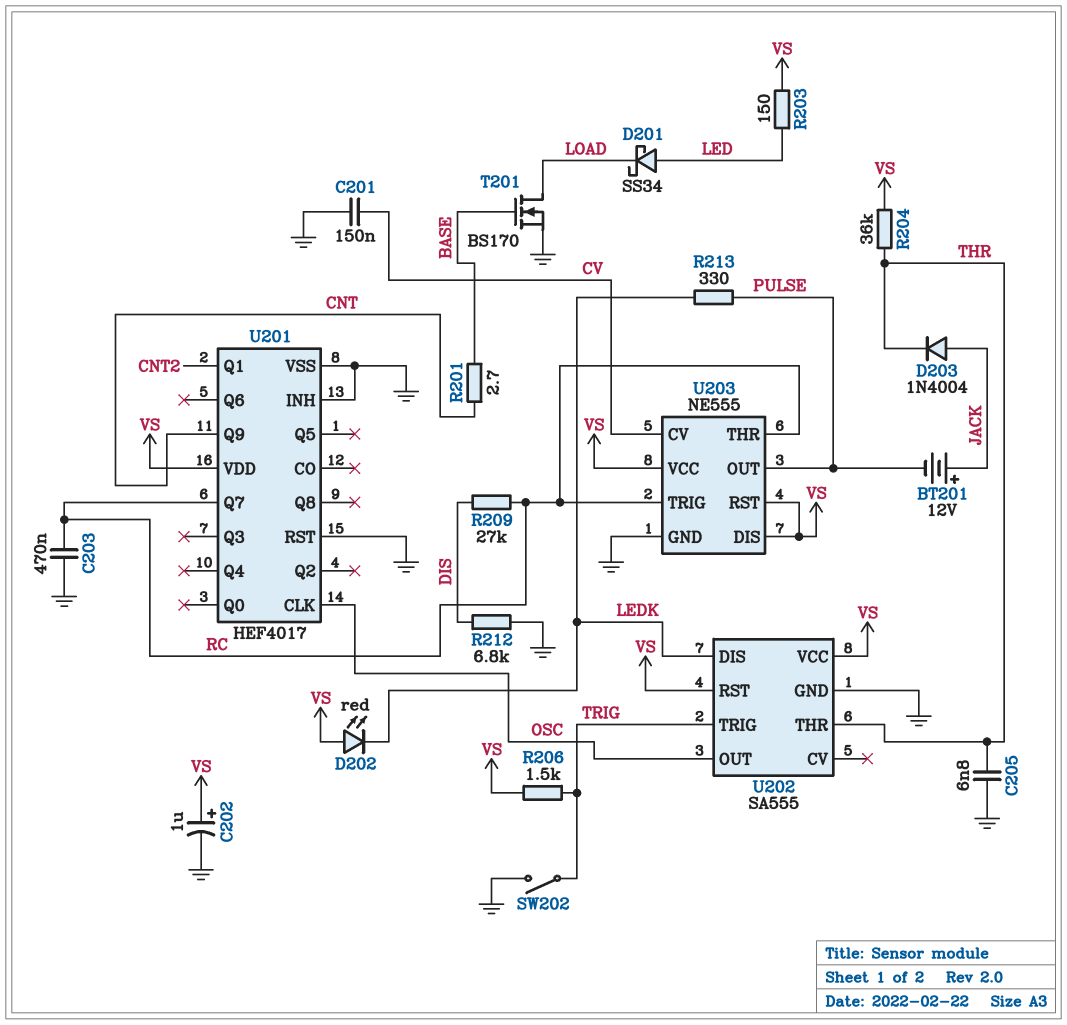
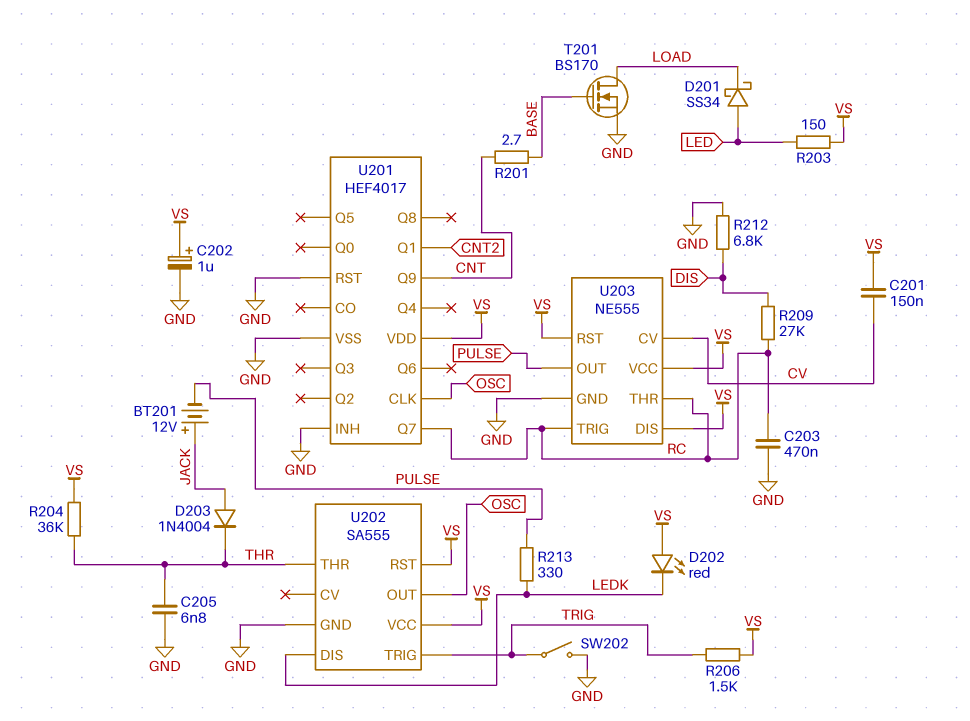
C201: 150nF (CV, GND) -> 150nF (CV, VS)

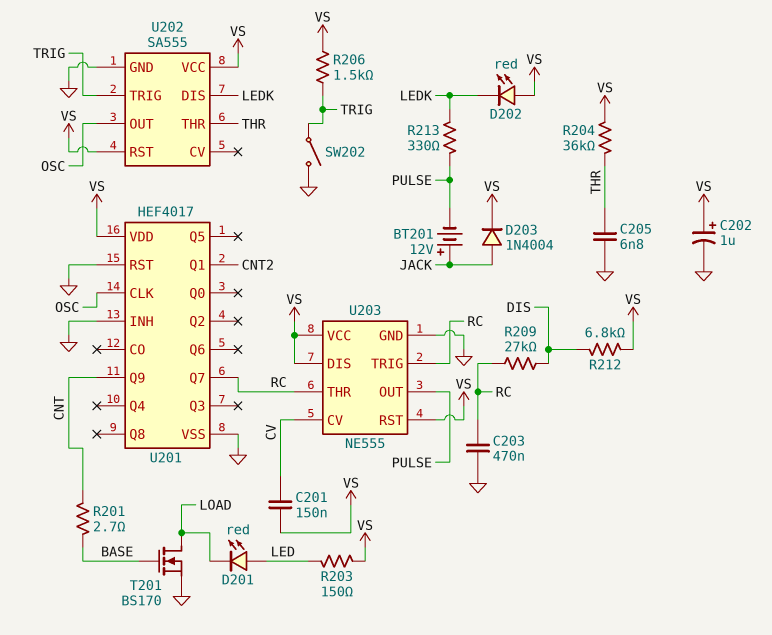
D201: schottky SS34 (A LED, K LOAD) -> LED red (A LED, K LOAD)
D203: diode 1N4004 (A JACK, K THR) -> diode 1N4004 (A JACK, K VS)
R212: 6.8k (DIS, GND) -> 6.8k (DIS, VS)

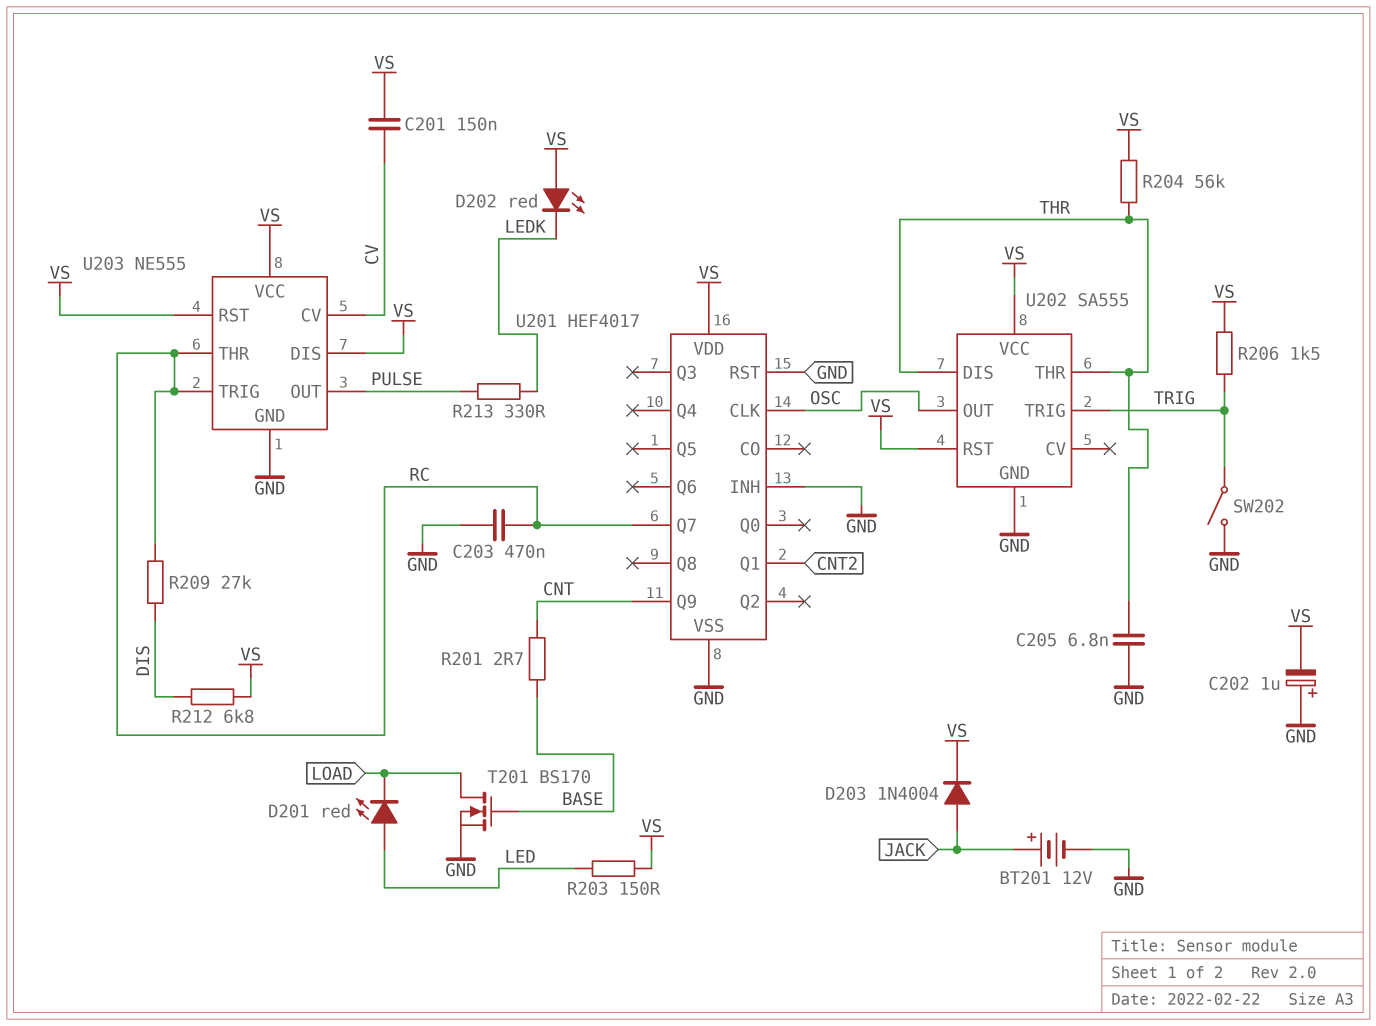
BT201: 12V (plus JACK, minus PULSE) -> 12V (plus JACK, minus GND)
C202: 1uF (plus VS, minus GND) -> 1uF (plus GND, minus VS)
R204: 36k (THR, VS) -> 56k (THR, VS)
U202 pin DIS: LEDK -> THR

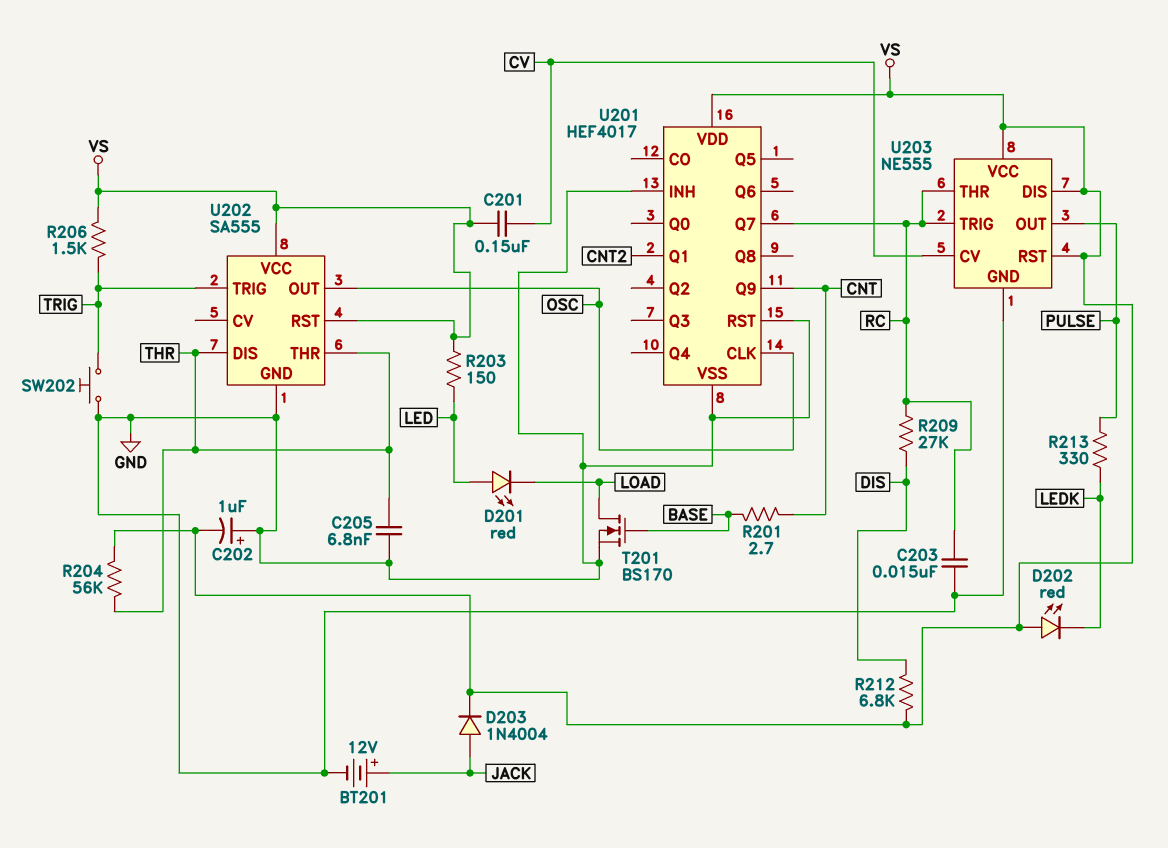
C203: 470nF (GND, RC) -> 15nF (GND, RC)
SW202: switch (GND, TRIG) -> button (GND, TRIG)

